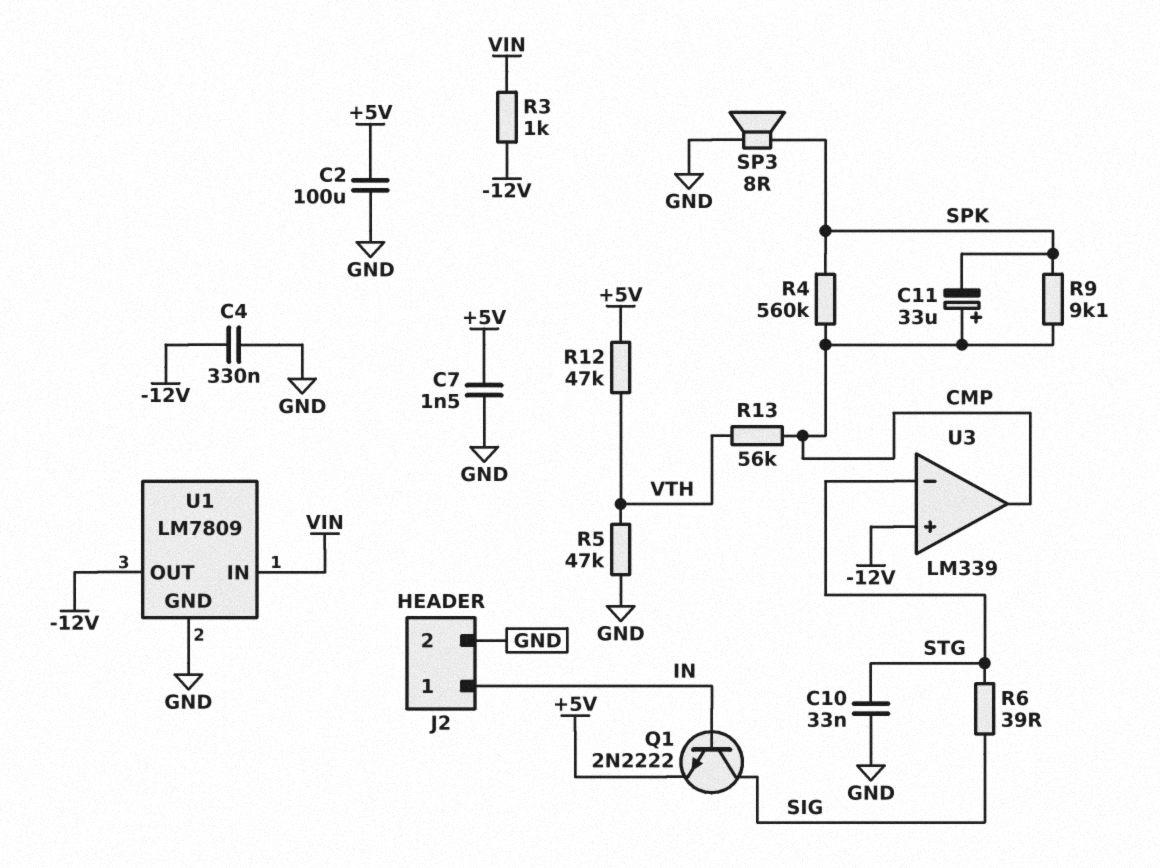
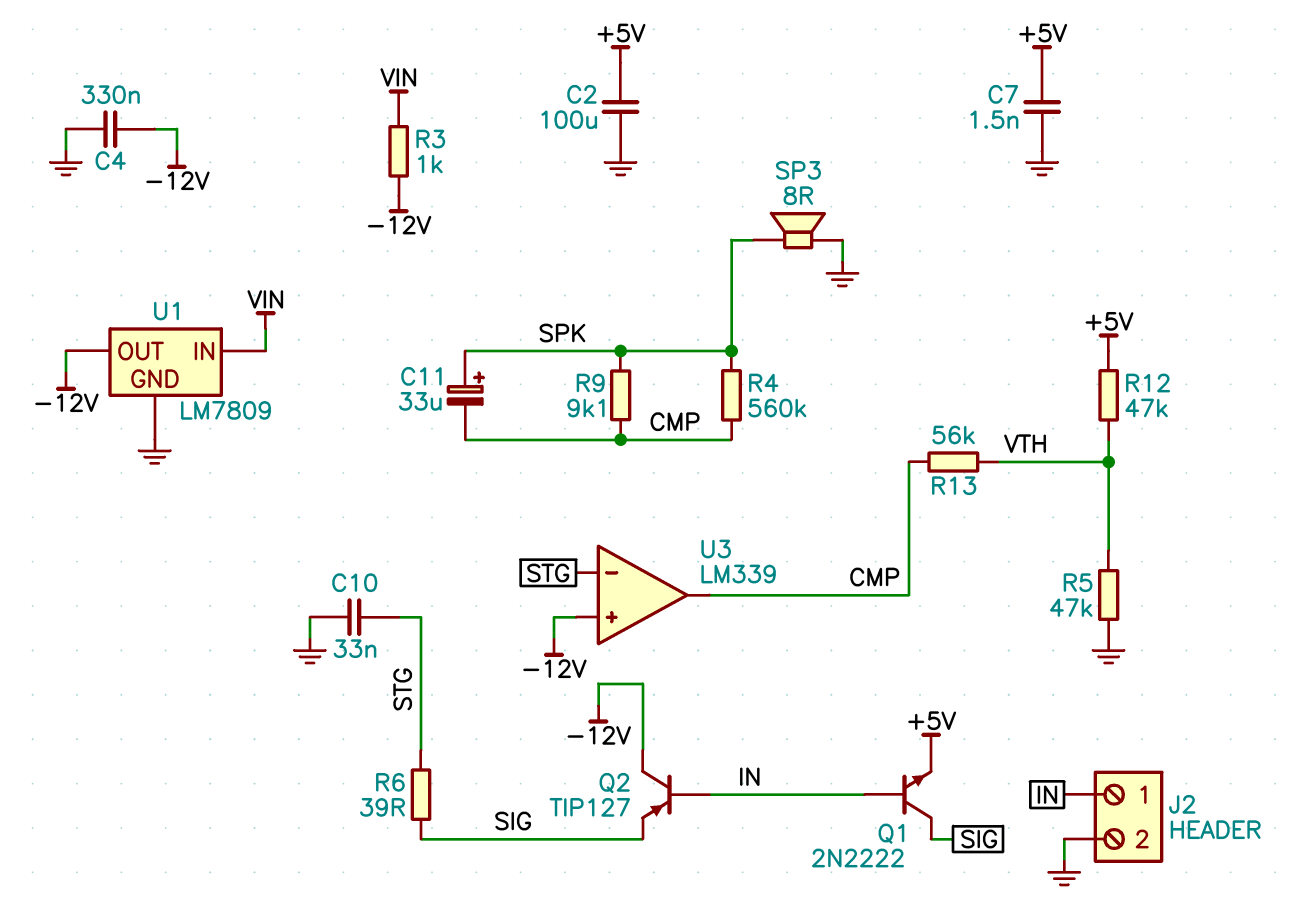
C11: 33uF (plus CMP, minus SPK) -> 33uF (plus SPK, minus CMP)
Q2: none -> PNP TIP127 (B IN, C -12V, E SIG)

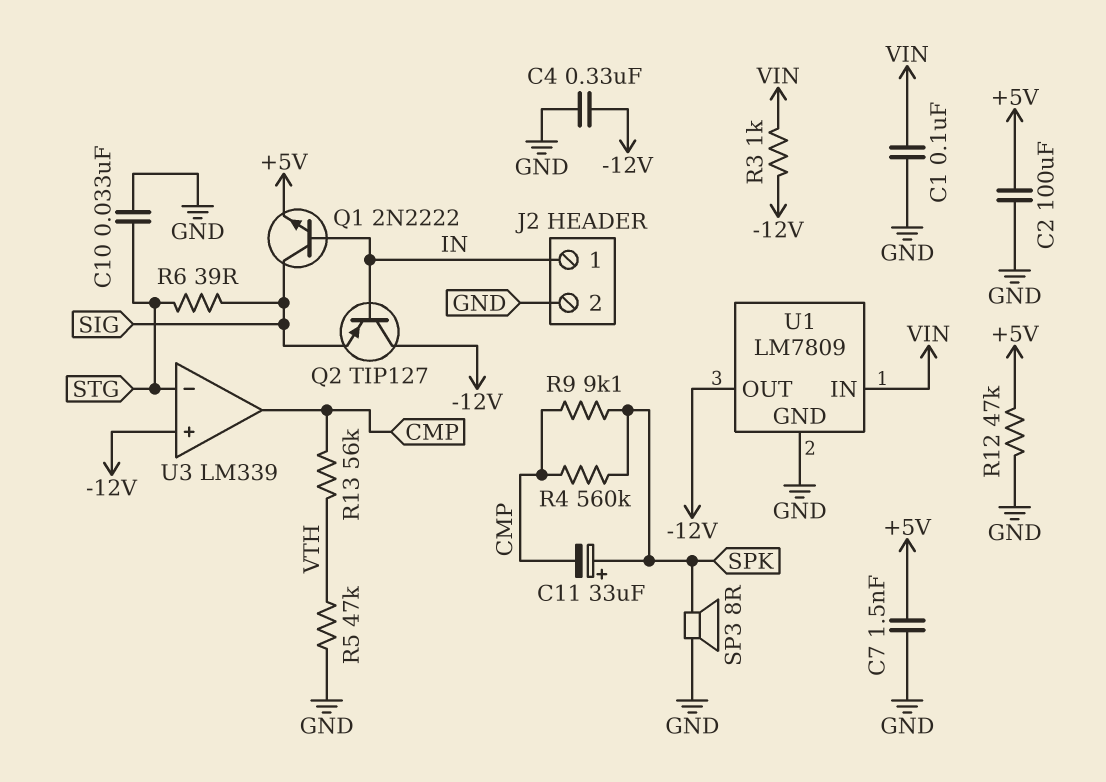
C1: none -> 100nF (GND, VIN)
R12: 47k (+5V, VTH) -> 47k (+5V, GND)

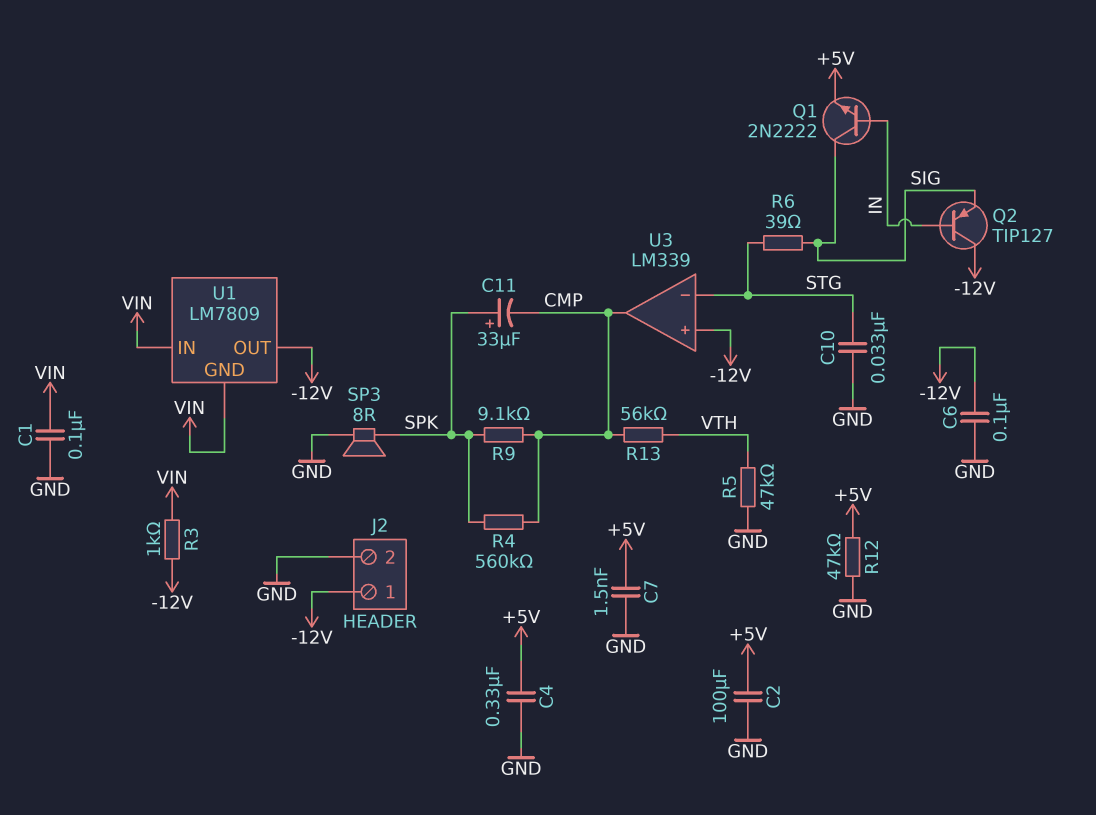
C4: 330nF (-12V, GND) -> 330nF (+5V, GND)
C6: none -> 100nF (-12V, GND)
J2 pin 1: IN -> -12V
U1 pin GND: GND -> VIN

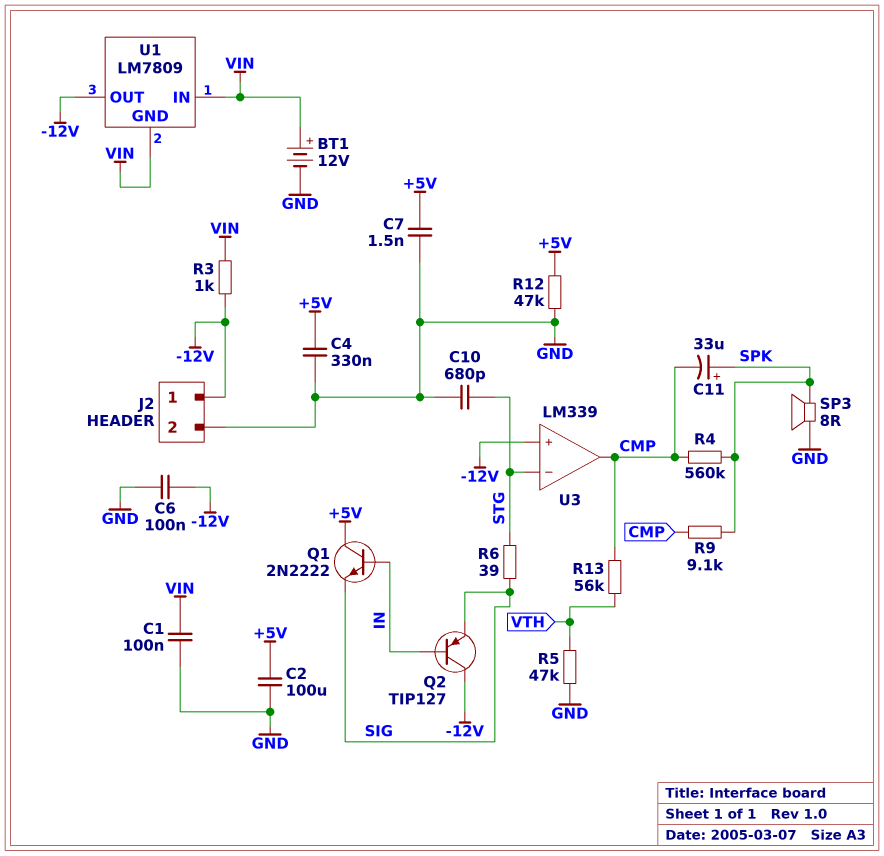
BT1: none -> 12V (plus VIN, minus GND)
C10: 33nF (GND, STG) -> 680pF (GND, STG)
Q1: NPN 2N2222 (B IN, C SIG, E +5V) -> NPN 2N2222 (B IN, C +5V, E SIG)

